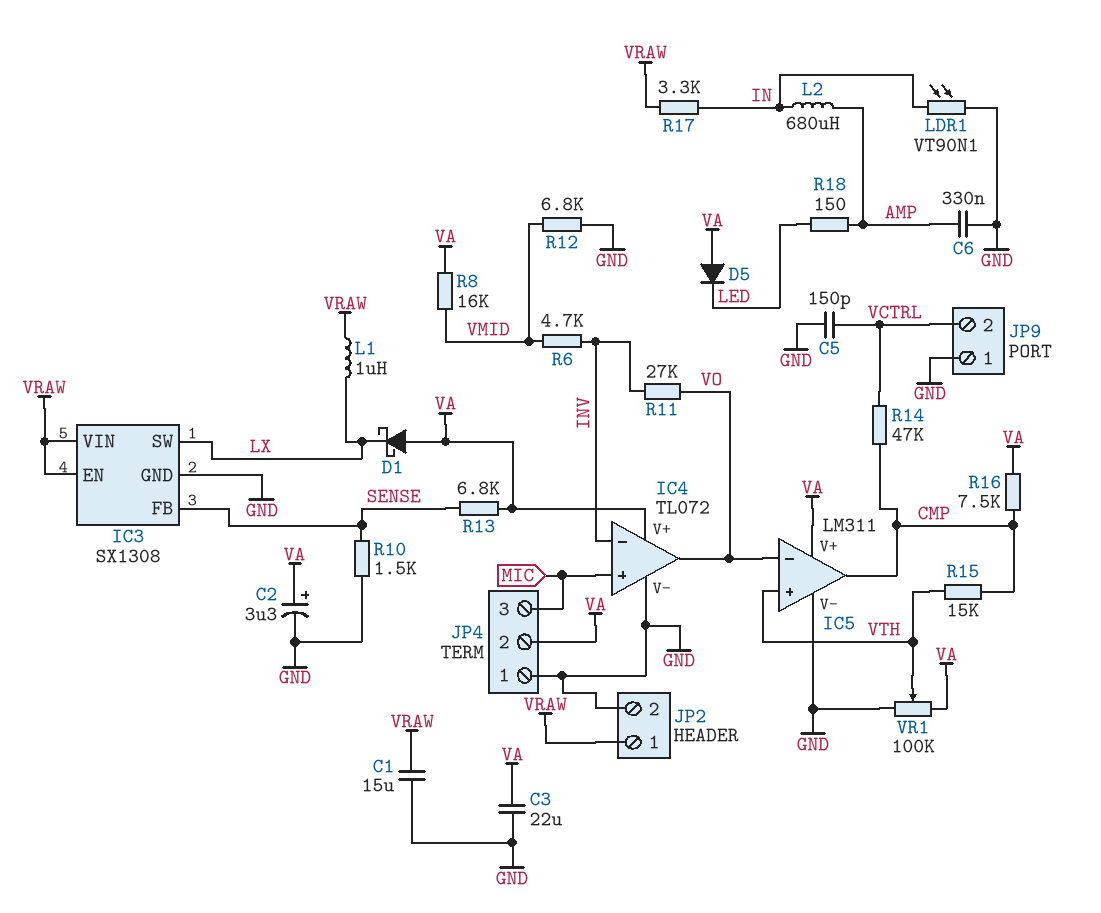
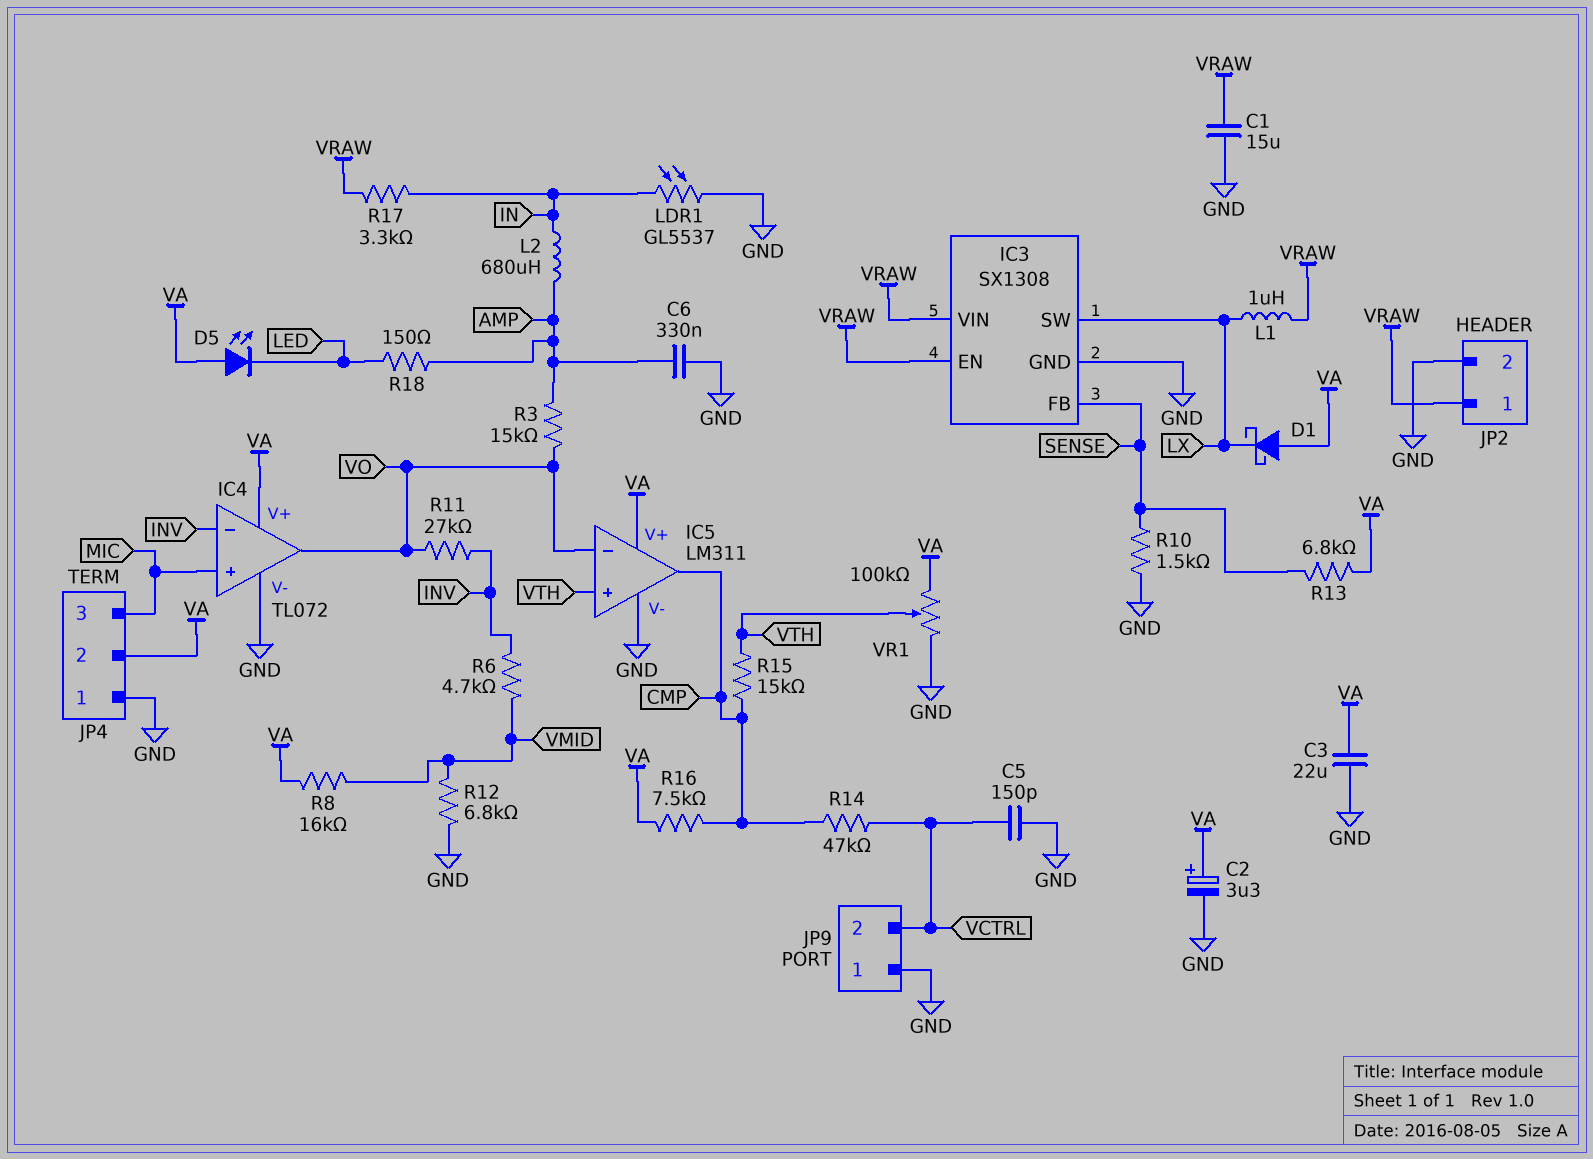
D5: diode (A VA, K LED) -> LED (A VA, K LED)
LDR1: VT90N1 (GND, IN) -> GL5537 (GND, IN)
R3: none -> 15k (AMP, VO)

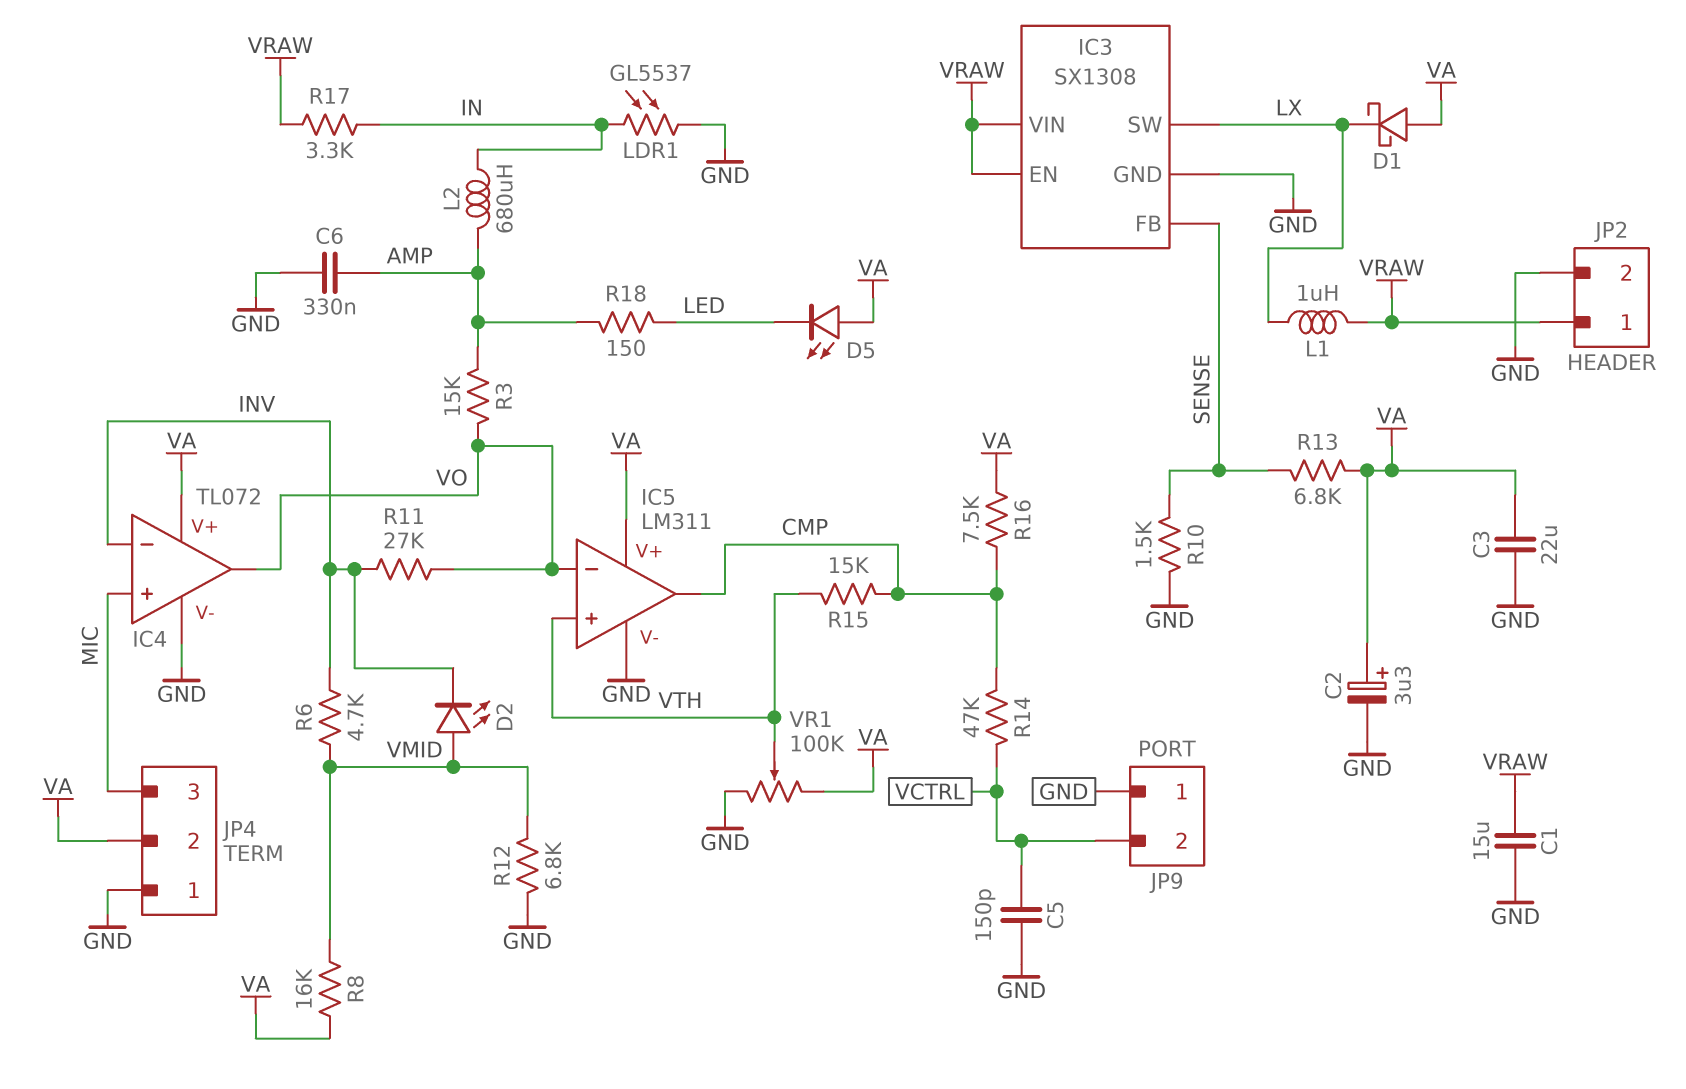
D2: none -> LED (A VMID, K INV)

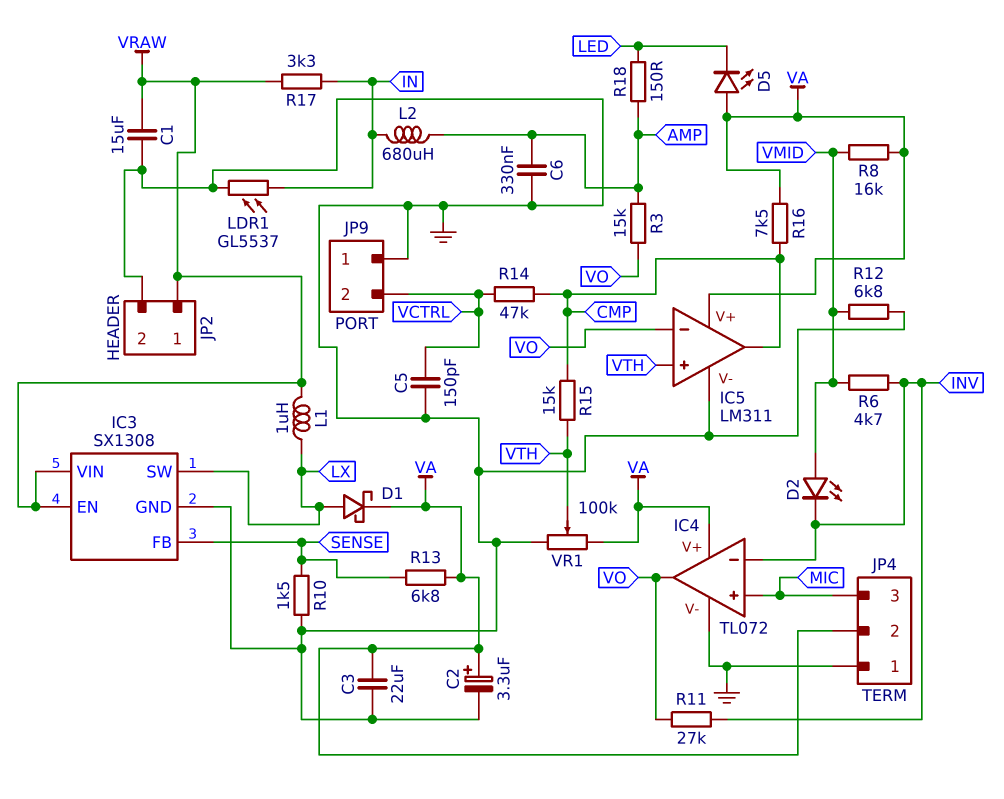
D1: schottky (A VA, K LX) -> schottky (A LX, K VA)

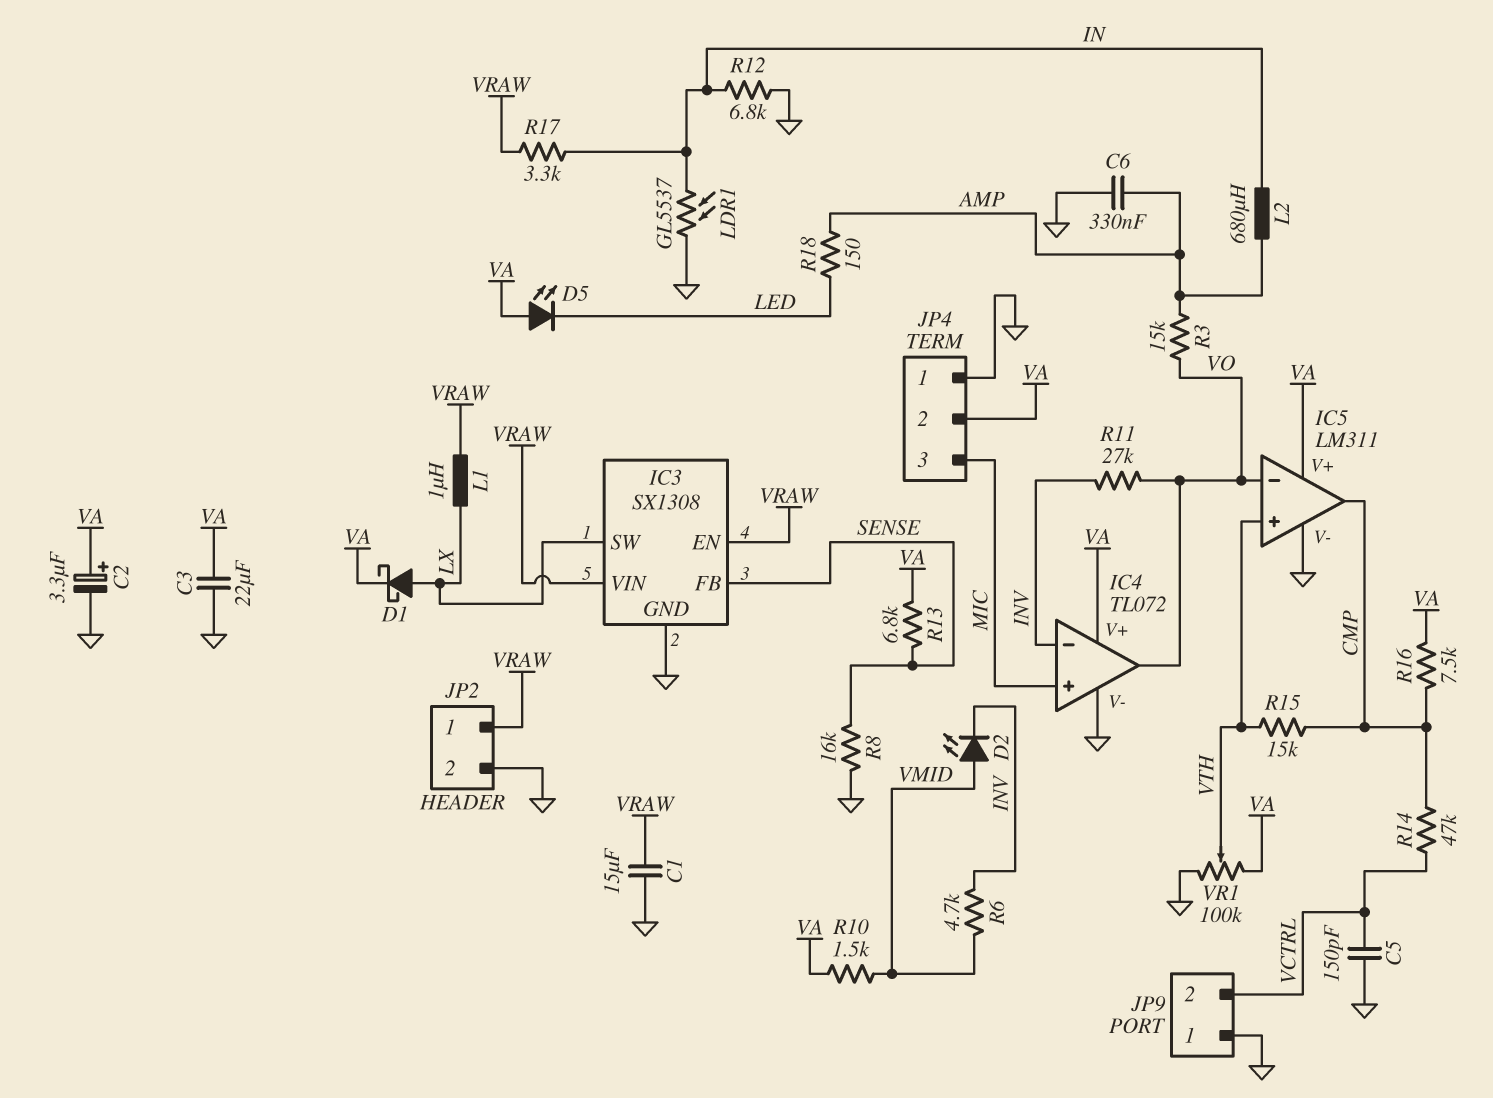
R8: 16k (VA, VMID) -> 16k (GND, SENSE)
R10: 1.5k (GND, SENSE) -> 1.5k (VA, VMID)
R12: 6.8k (GND, VMID) -> 6.8k (GND, IN)

